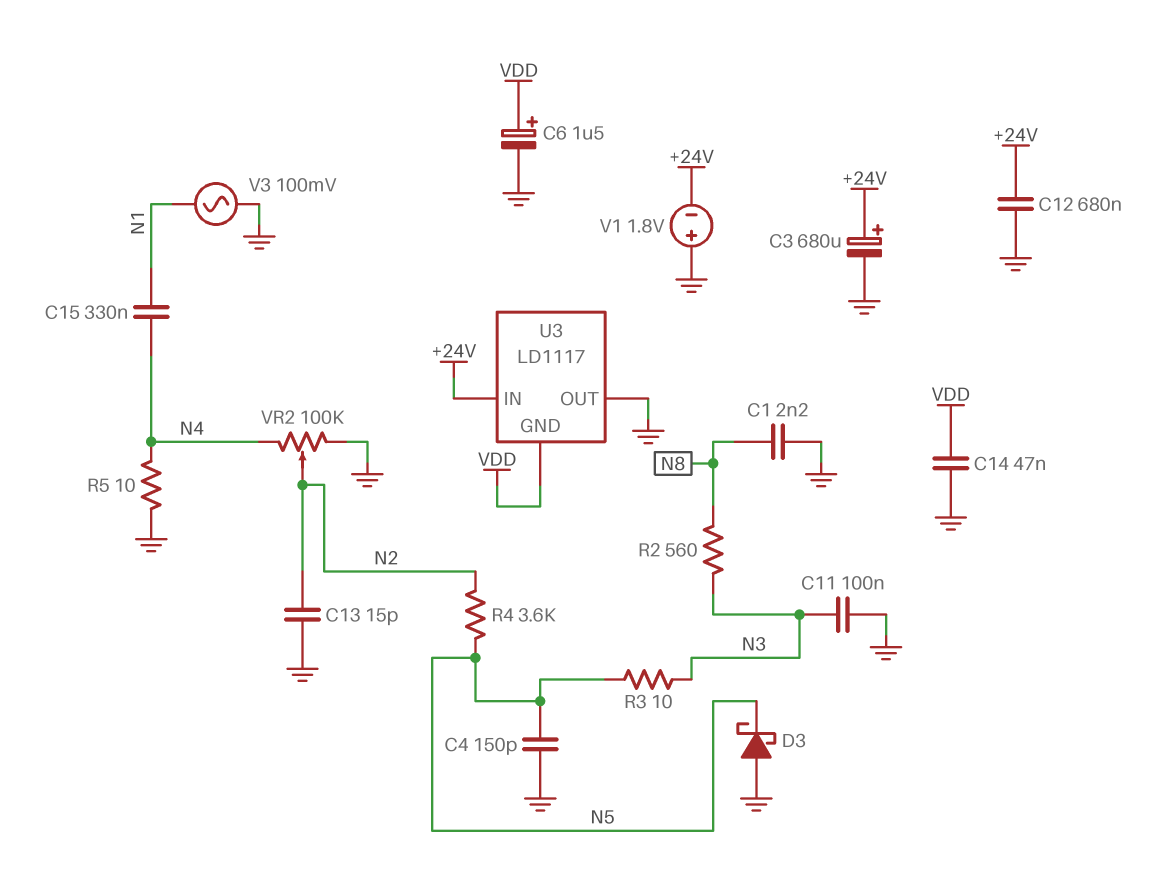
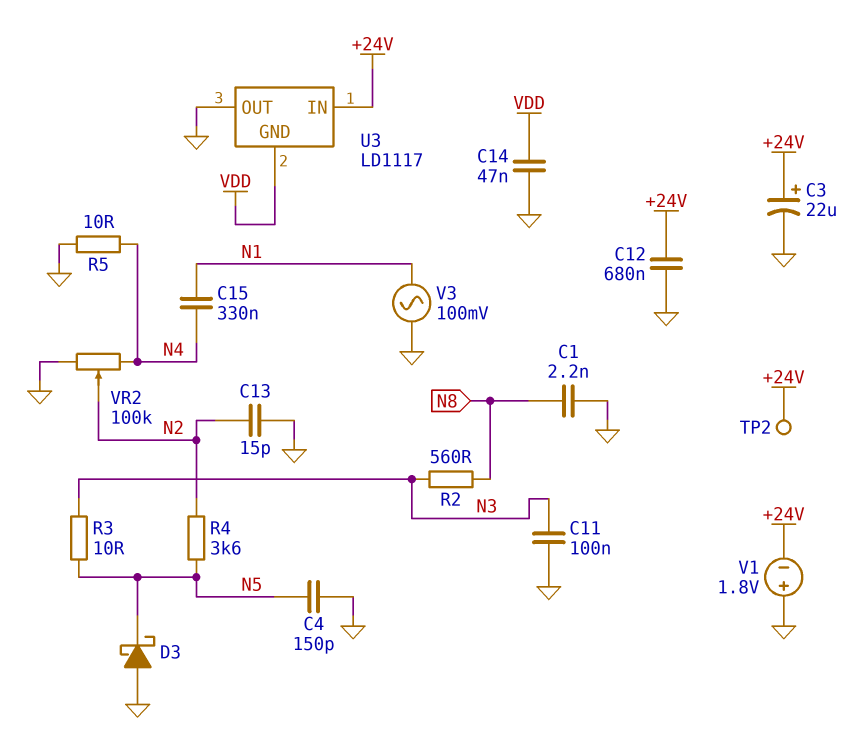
C3: 680uF (plus +24V, minus GND) -> 22uF (plus +24V, minus GND)
C6: 1.5uF (plus VDD, minus GND) -> none
TP2: none -> test point (+24V)

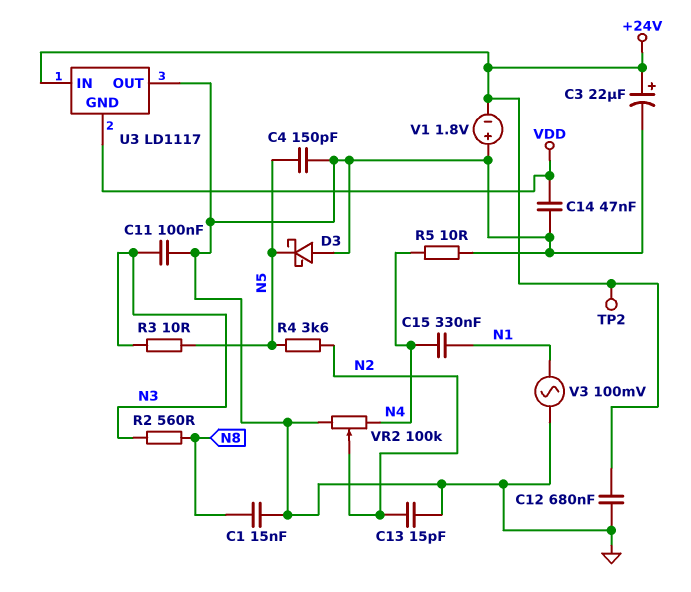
C1: 2.2nF (GND, N8) -> 15nF (GND, N8)

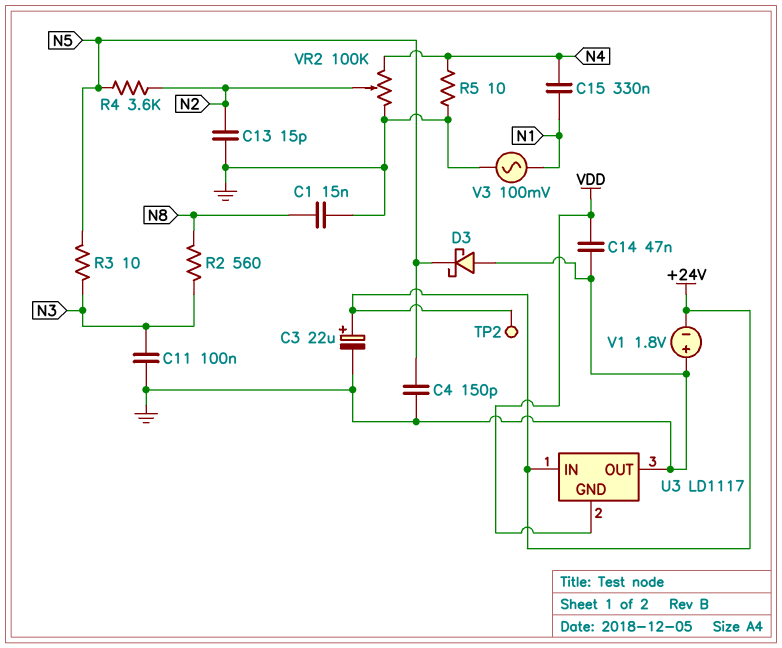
C12: 680nF (+24V, GND) -> none

